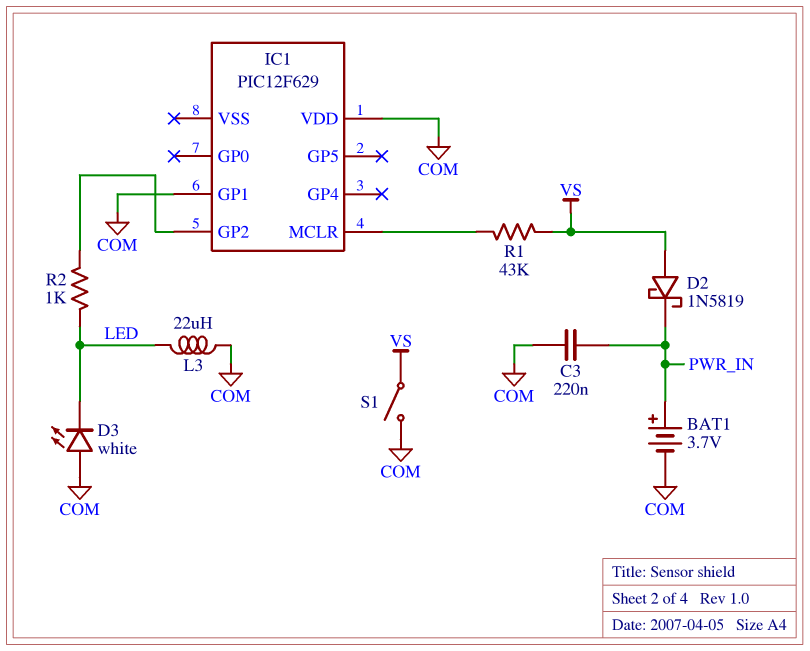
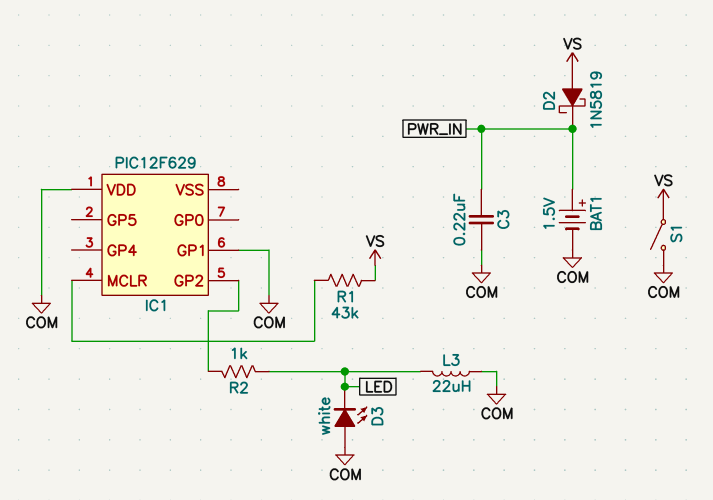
BAT1: 3.7V (plus PWR_IN, minus COM) -> 1.5V (plus PWR_IN, minus COM)

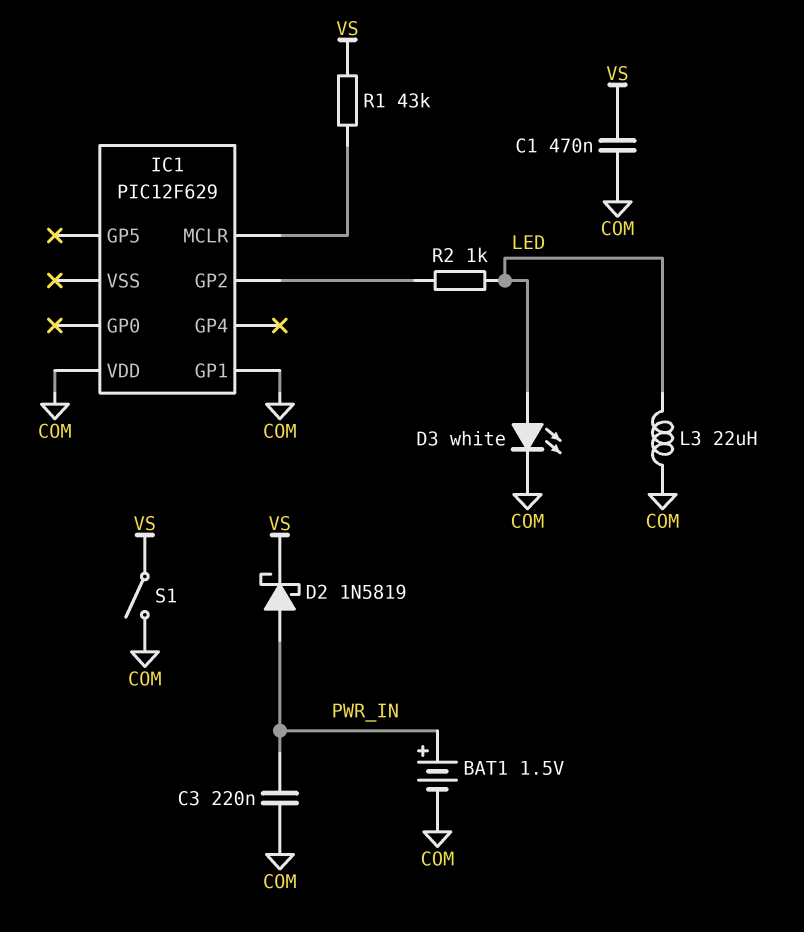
C1: none -> 470nF (COM, VS)
D2: schottky 1N5819 (A VS, K PWR_IN) -> schottky 1N5819 (A PWR_IN, K VS)
D3: LED white (A COM, K LED) -> LED white (A LED, K COM)

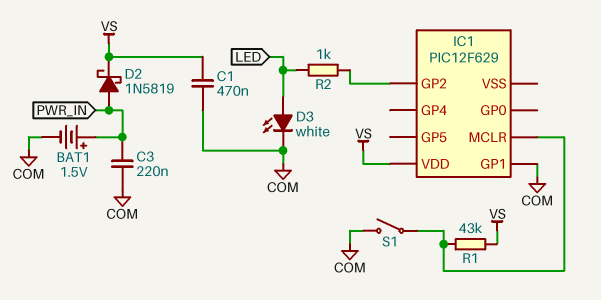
IC1 pin VDD: COM -> VS
L3: 22uH (COM, LED) -> none
S1: switch (COM, VS) -> switch (COM, IC1/MCLR)

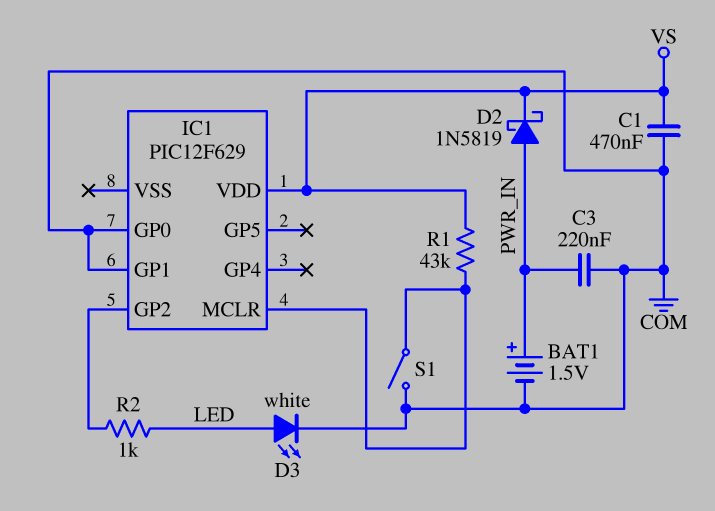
IC1 pin GP0: none -> COM

